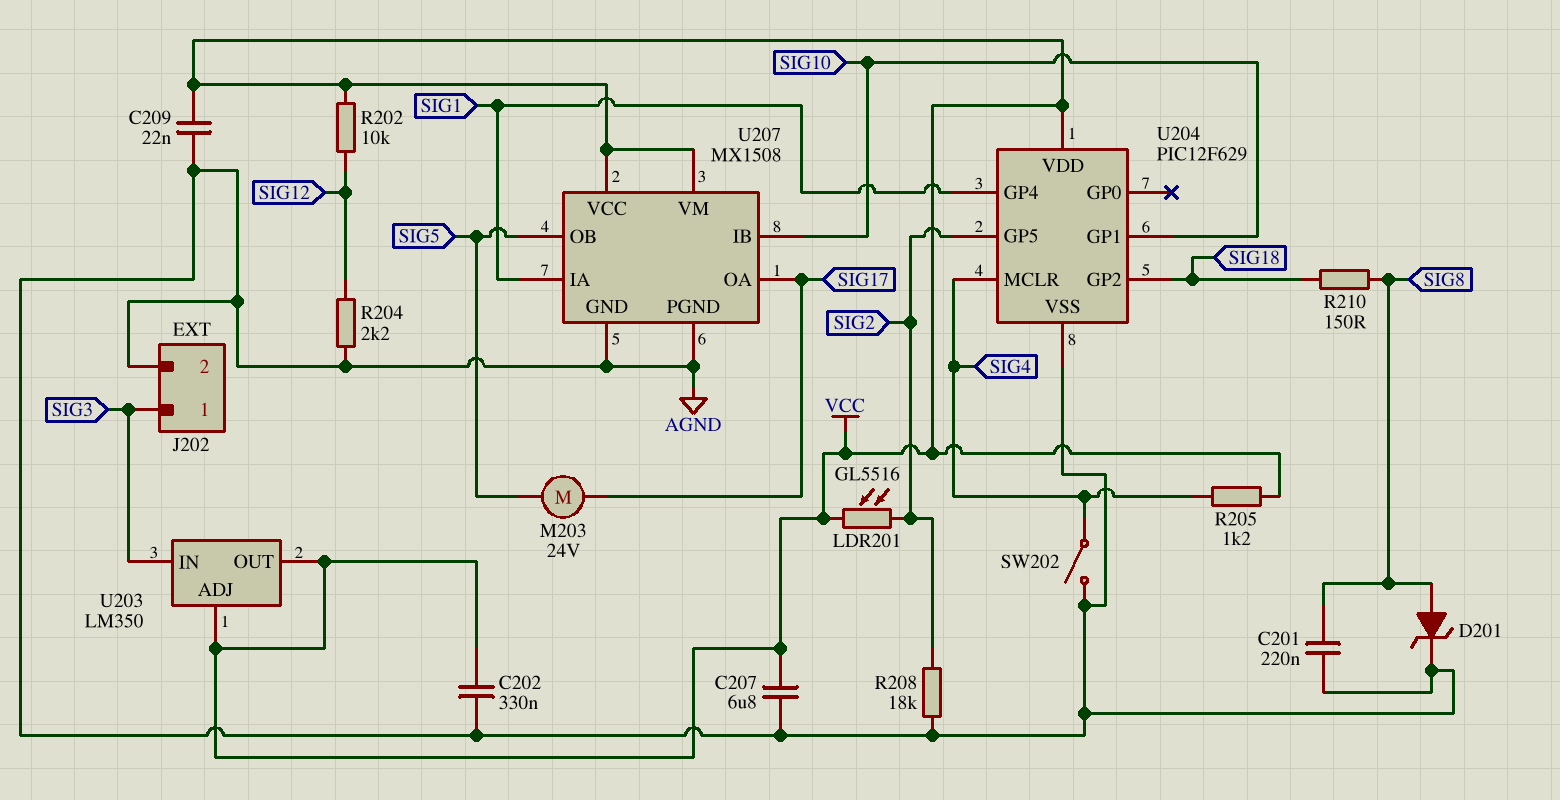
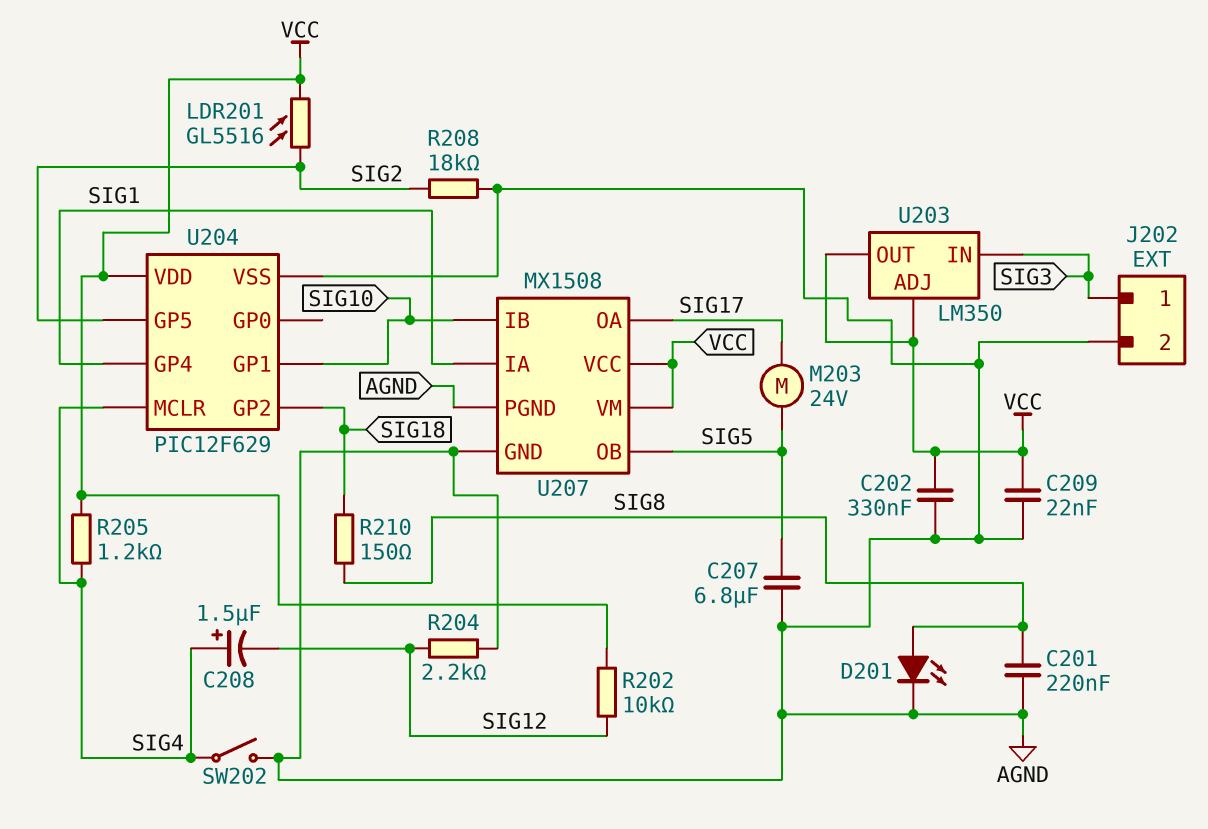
C207: 6.8uF (AGND, VCC) -> 6.8uF (AGND, SIG5)
C208: none -> 1.5uF (plus SIG4, minus SIG12)
D201: zener (A SIG8, K AGND) -> LED (A SIG8, K AGND)

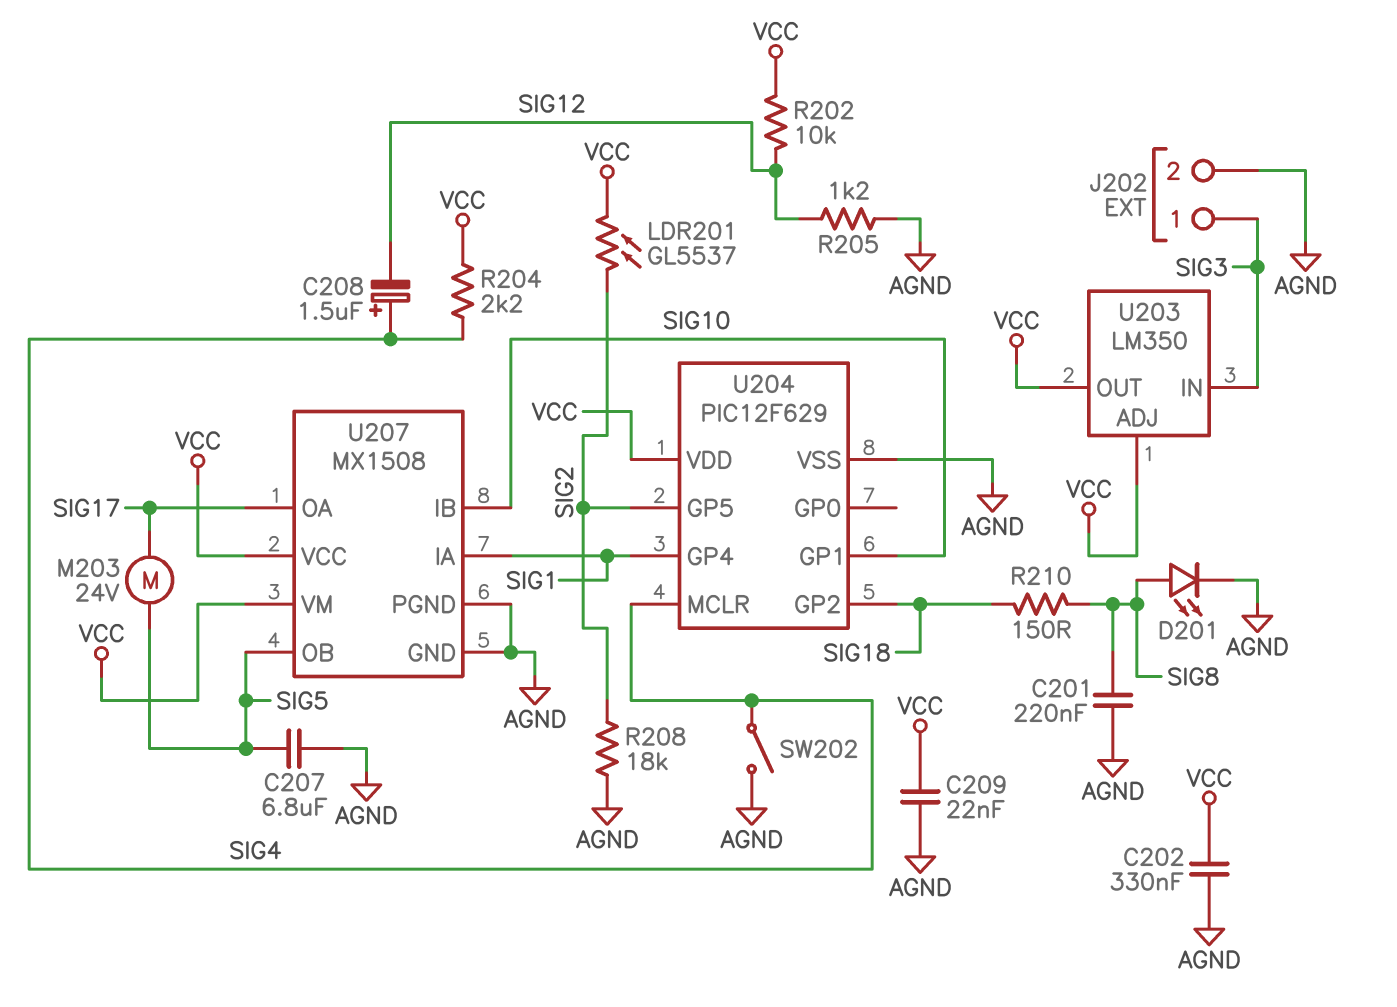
LDR201: GL5516 (SIG2, VCC) -> GL5537 (SIG2, VCC)
R204: 2.2k (AGND, SIG12) -> 2.2k (SIG4, VCC)
R205: 1.2k (SIG4, VCC) -> 1.2k (AGND, SIG12)

